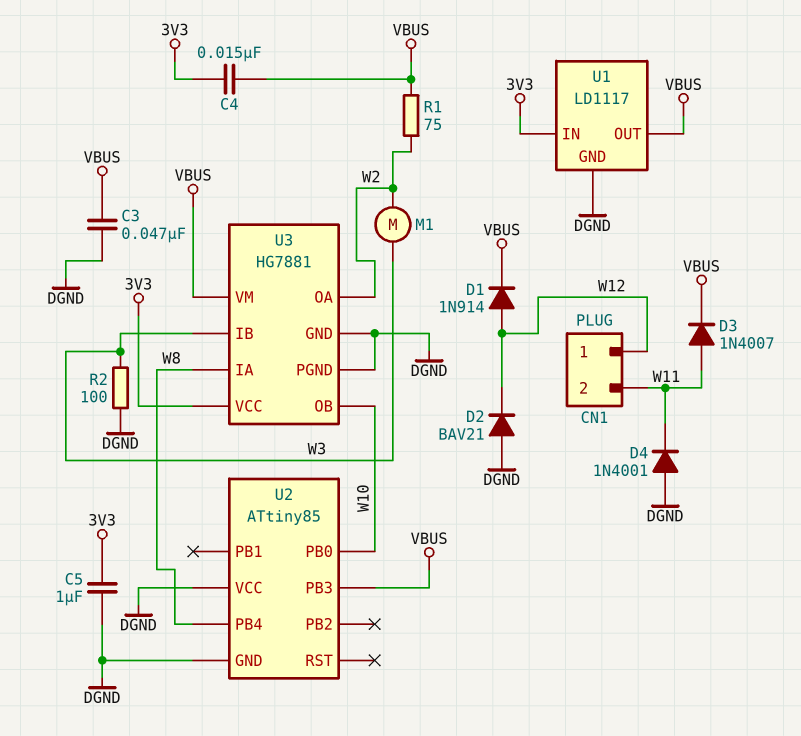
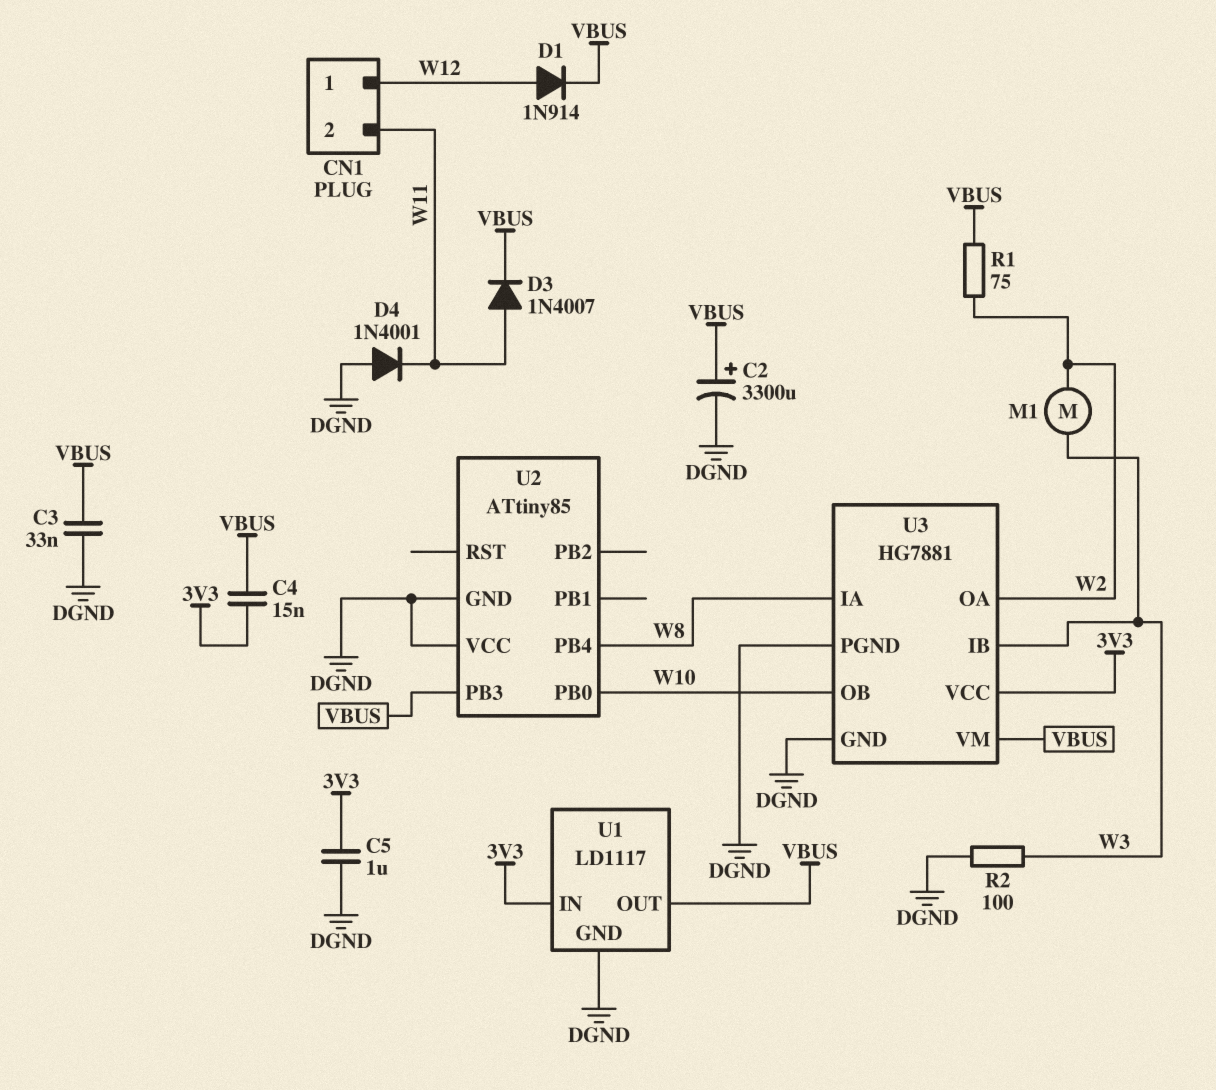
C2: none -> 3300uF (plus VBUS, minus DGND)
C3: 47nF (DGND, VBUS) -> 33nF (DGND, VBUS)
D2: diode BAV21 (A DGND, K W12) -> none

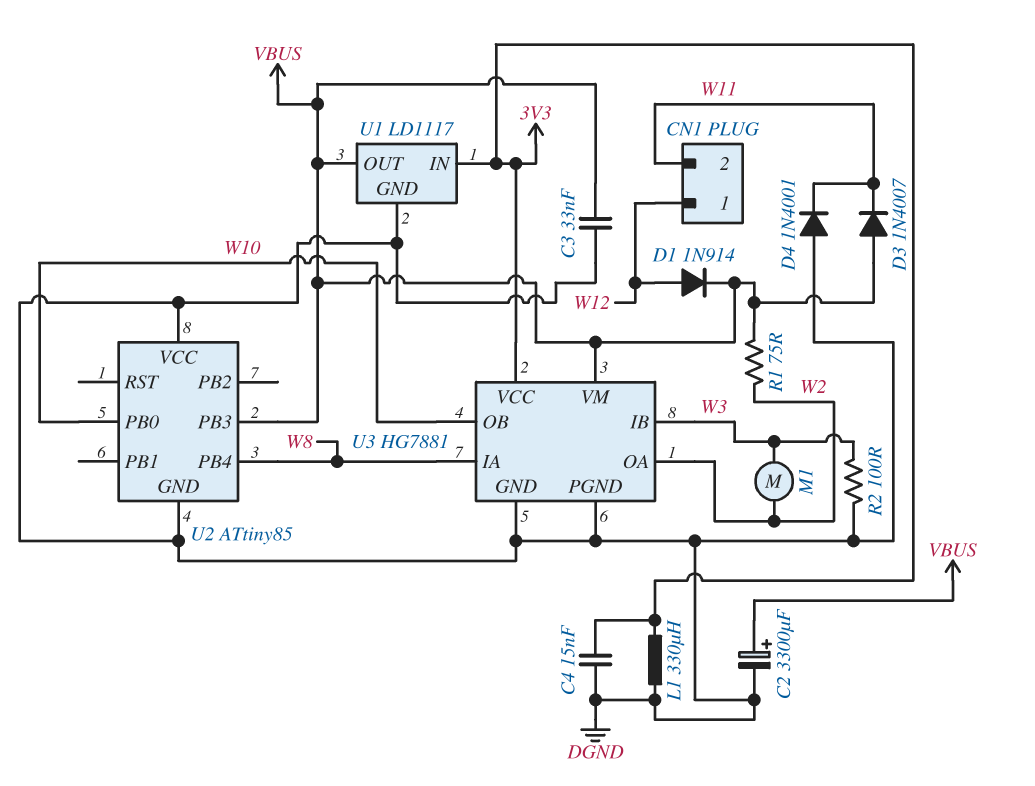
C4: 15nF (3V3, VBUS) -> 15nF (3V3, DGND)
C5: 1uF (3V3, DGND) -> none
D3: diode 1N4007 (A W11, K VBUS) -> diode 1N4007 (A VBUS, K W11)
L1: none -> 330uH (3V3, DGND)

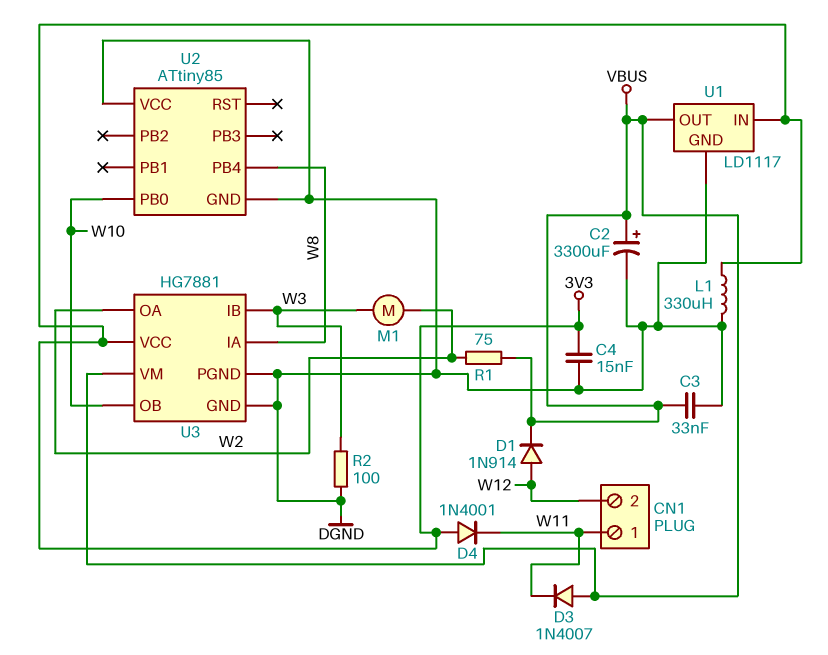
CN1 pin 1: W12 -> W11
CN1 pin 2: W11 -> W12
D4: diode 1N4001 (A DGND, K W11) -> diode 1N4001 (A 3V3, K W11)
U2 pin PB3: VBUS -> none

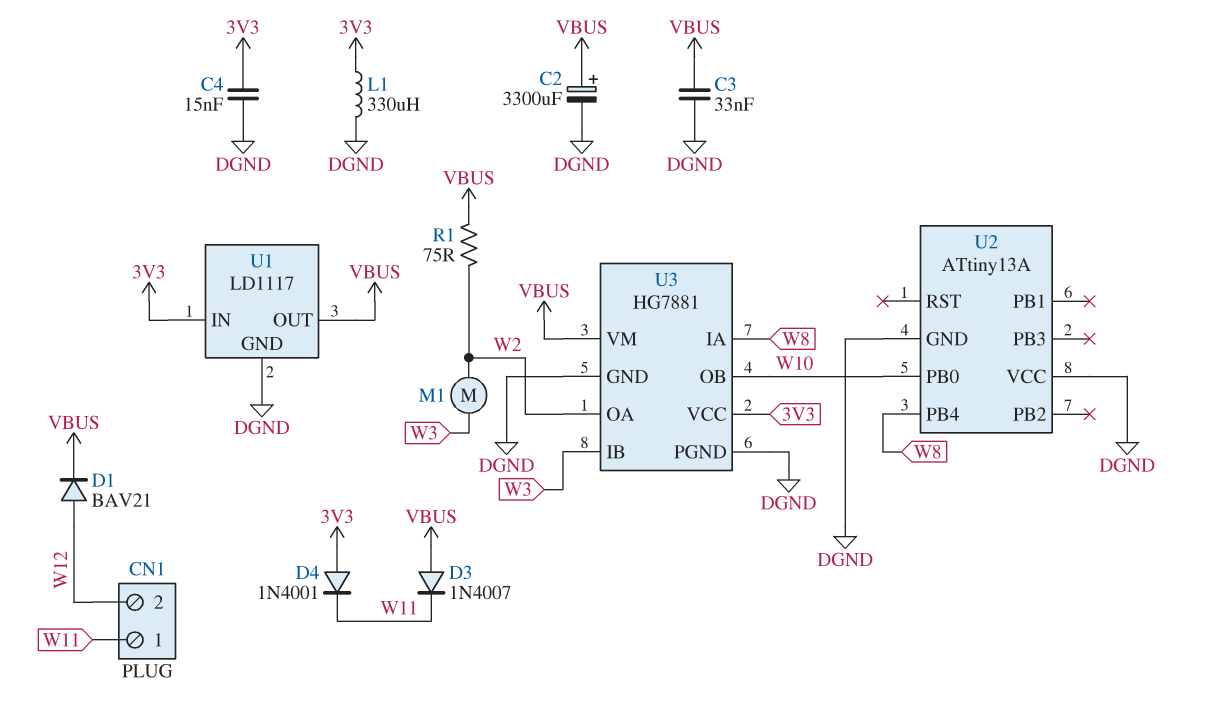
D1: diode 1N914 (A W12, K VBUS) -> diode BAV21 (A W12, K VBUS)
R2: 100 (DGND, W3) -> none
U2: ATtiny85 -> ATtiny13A

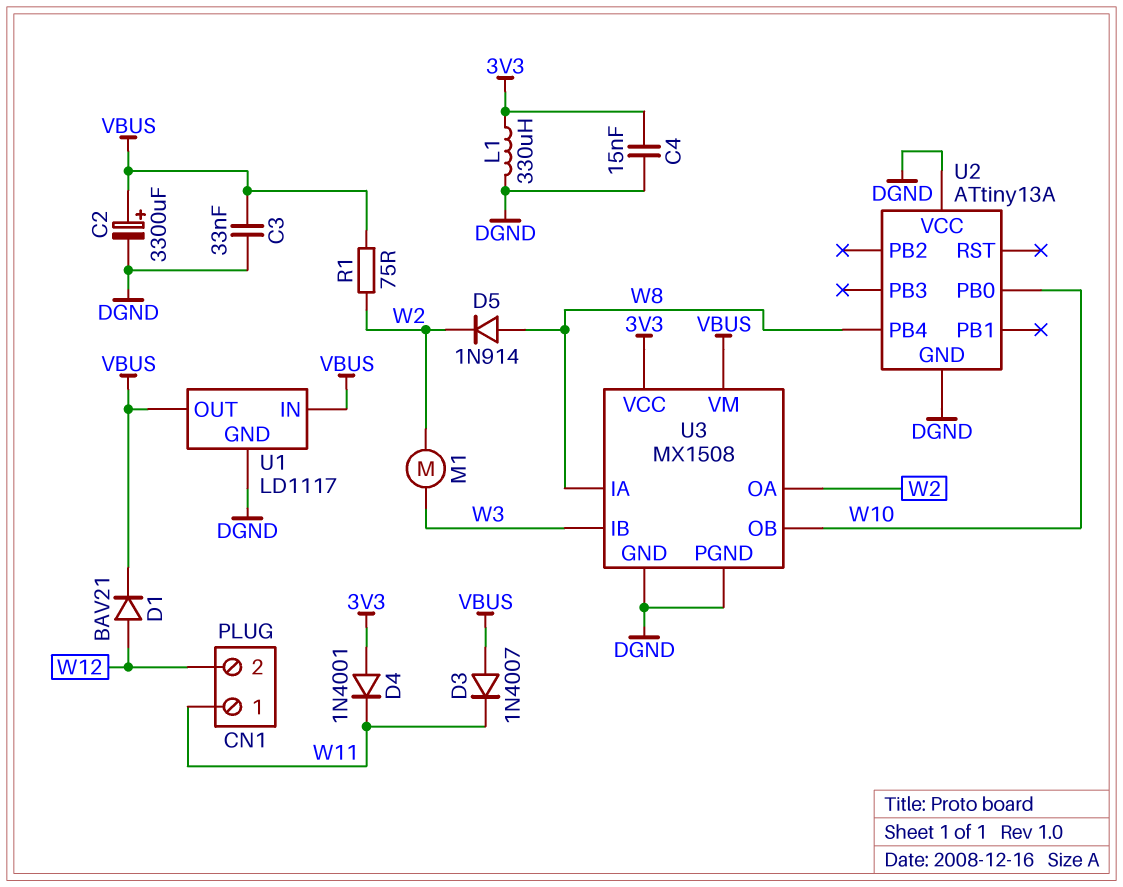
D5: none -> diode 1N914 (A W8, K W2)
U1 pin IN: 3V3 -> VBUS
U3: HG7881 -> MX1508

